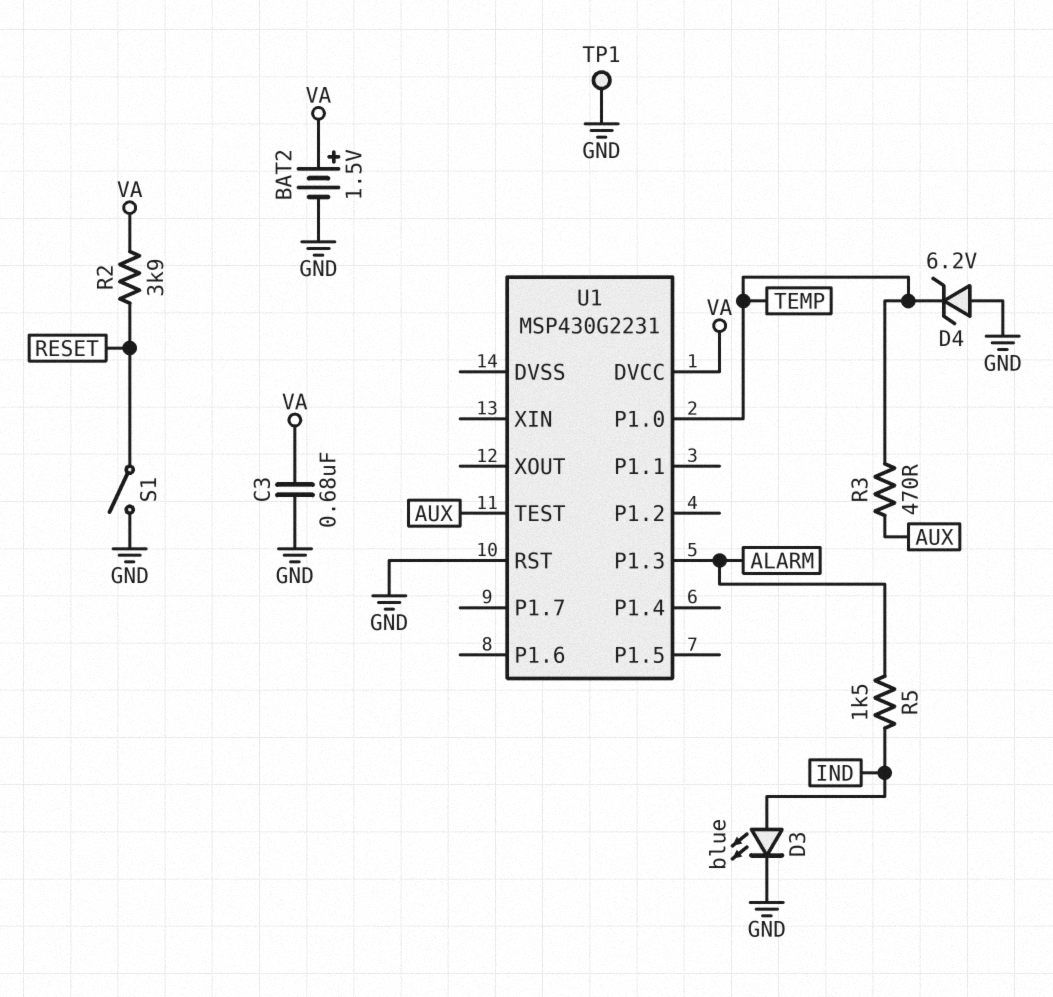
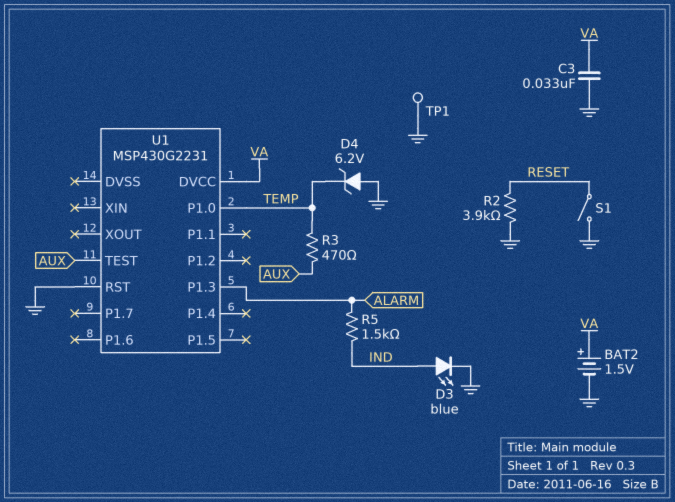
C3: 680nF (GND, VA) -> 33nF (GND, VA)
R2: 3.9k (RESET, VA) -> 3.9k (GND, RESET)

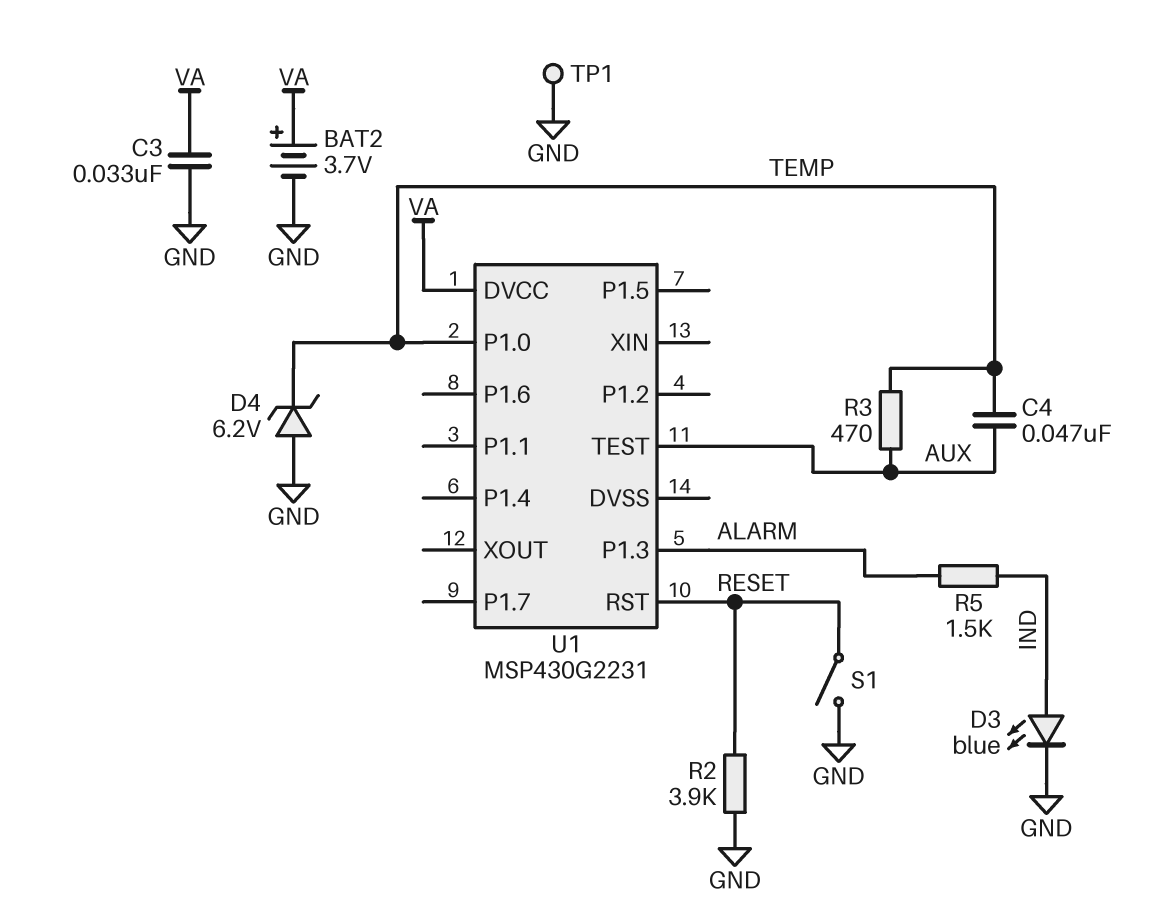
BAT2: 1.5V (plus VA, minus GND) -> 3.7V (plus VA, minus GND)
C4: none -> 47nF (AUX, TEMP)
U1 pin RST: GND -> RESET

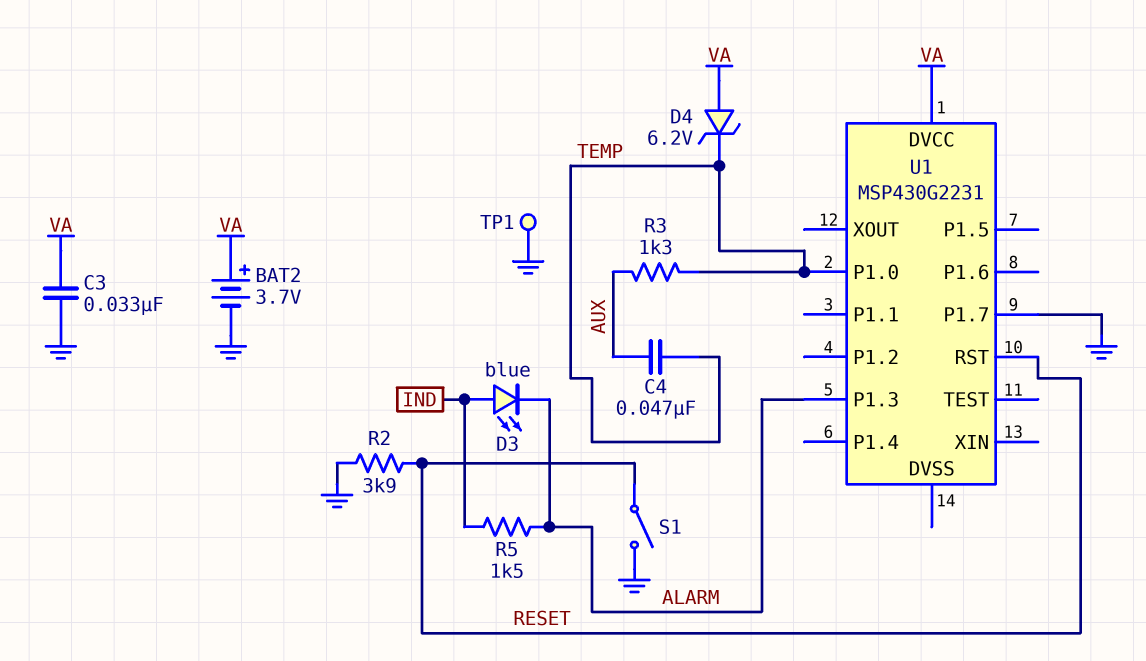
D3: LED blue (A IND, K GND) -> LED blue (A IND, K ALARM)
D4: zener 6.2V (A GND, K TEMP) -> zener 6.2V (A VA, K TEMP)
R3: 470 (AUX, TEMP) -> 1.3k (AUX, TEMP)
U1 pin P1.7: none -> GND
U1 pin TEST: AUX -> none

